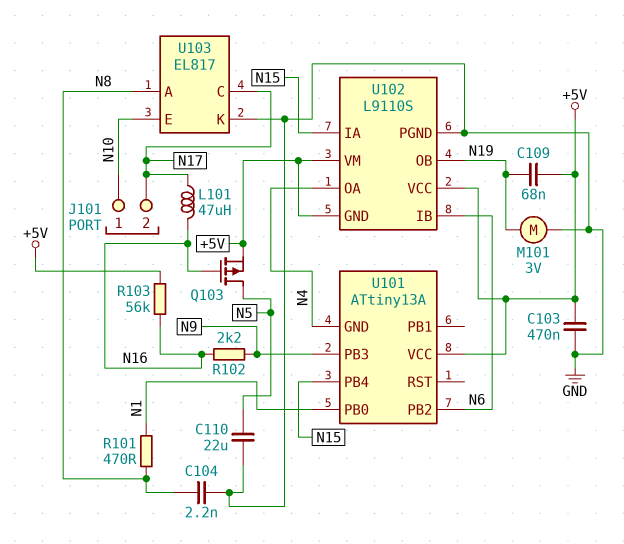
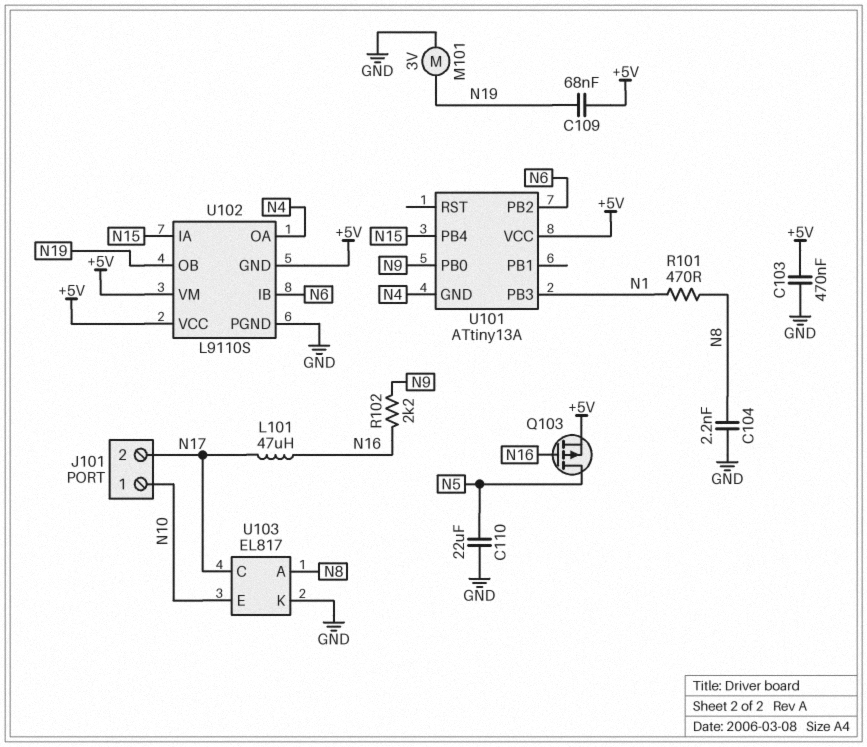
R103: 56k (+5V, N16) -> none
U101 pin PB0: N1 -> N9
U101 pin PB3: N9 -> N1

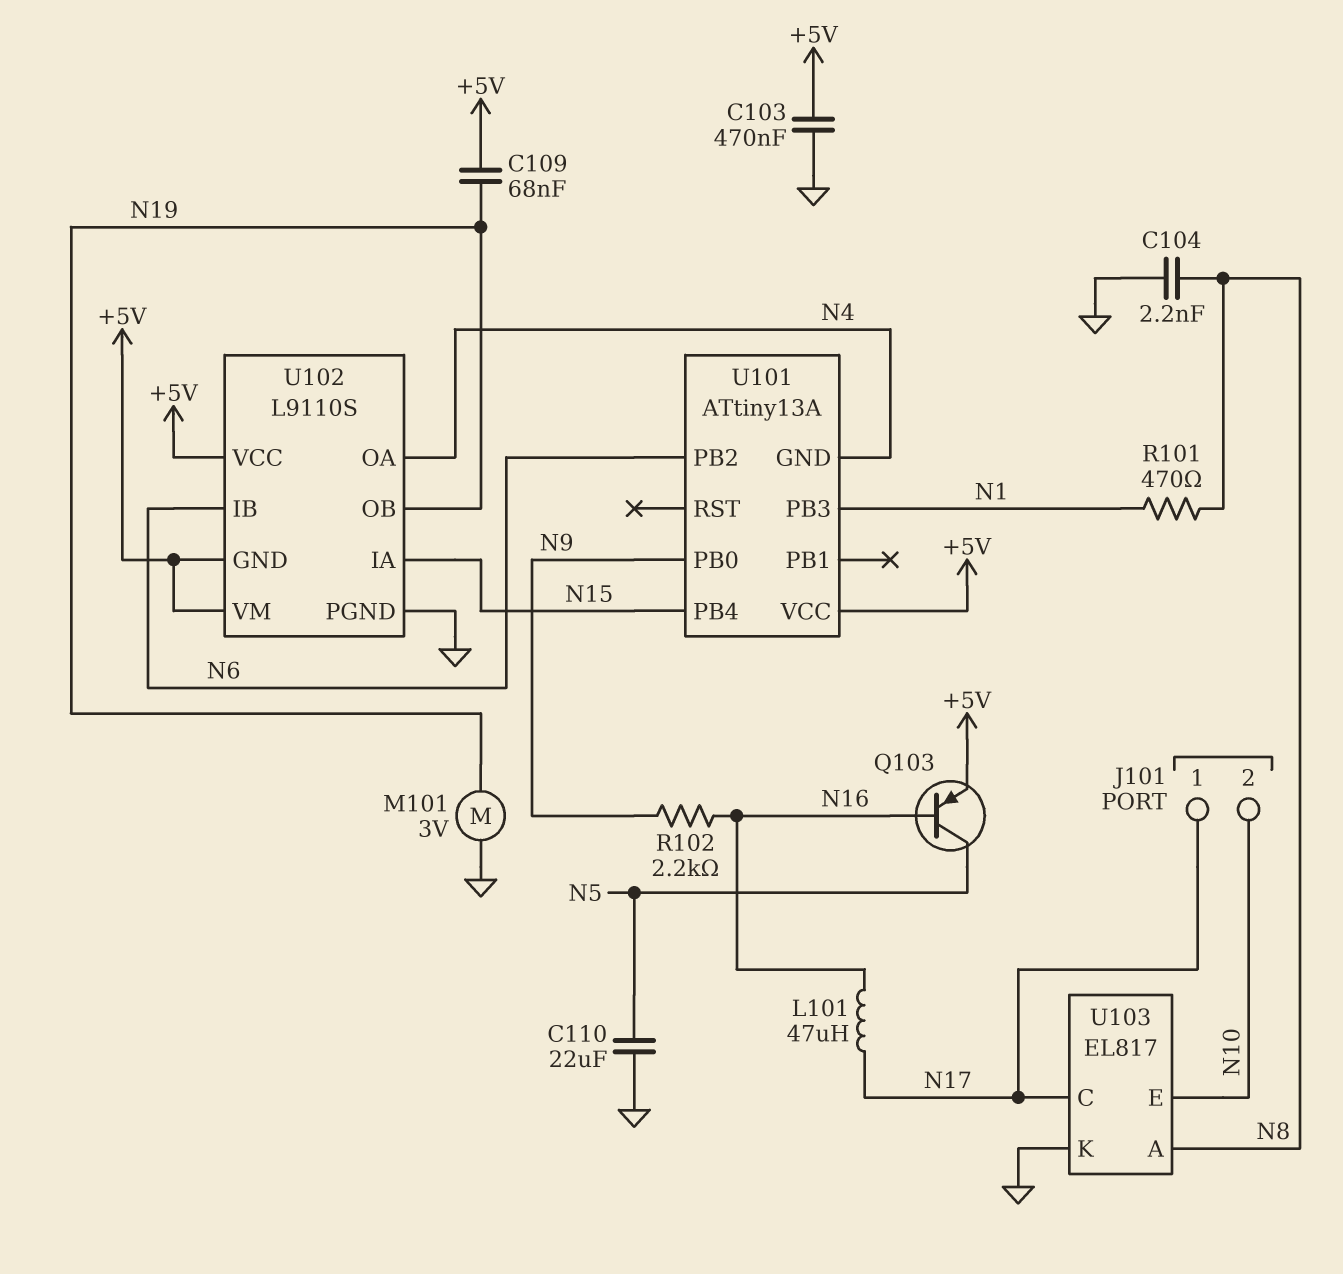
J101 pin 1: N10 -> N17
J101 pin 2: N17 -> N10
Q103: PMOS (G N16, D N5, S +5V) -> PNP (B N16, C N5, E +5V)

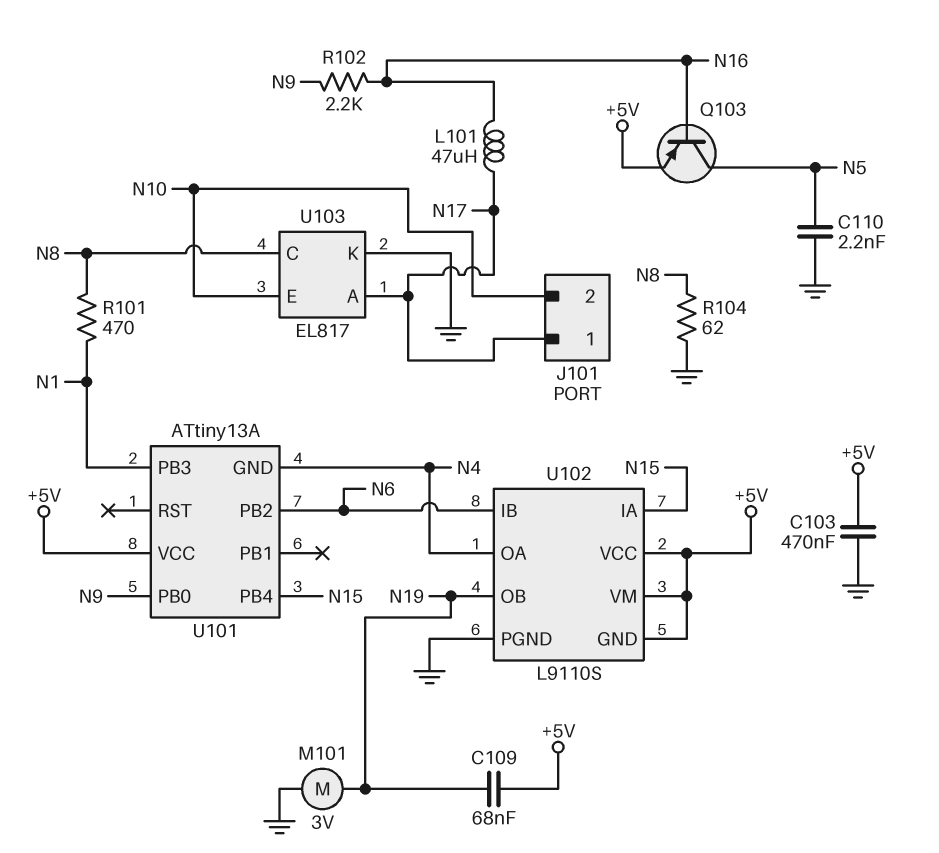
C104: 2.2nF (GND, N8) -> none
C110: 22uF (GND, N5) -> 2.2nF (GND, N5)
R104: none -> 62 (GND, N8)
U103 pin A: N8 -> N17
U103 pin C: N17 -> N8

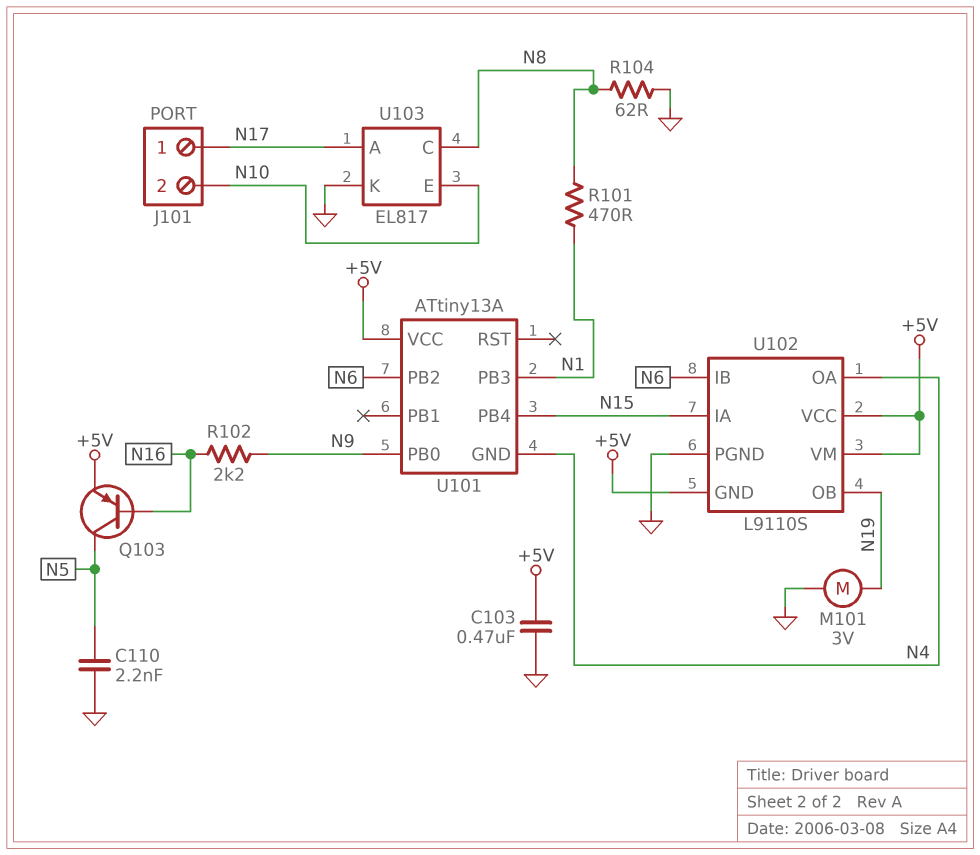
C109: 68nF (+5V, N19) -> none
L101: 47uH (N16, N17) -> none

